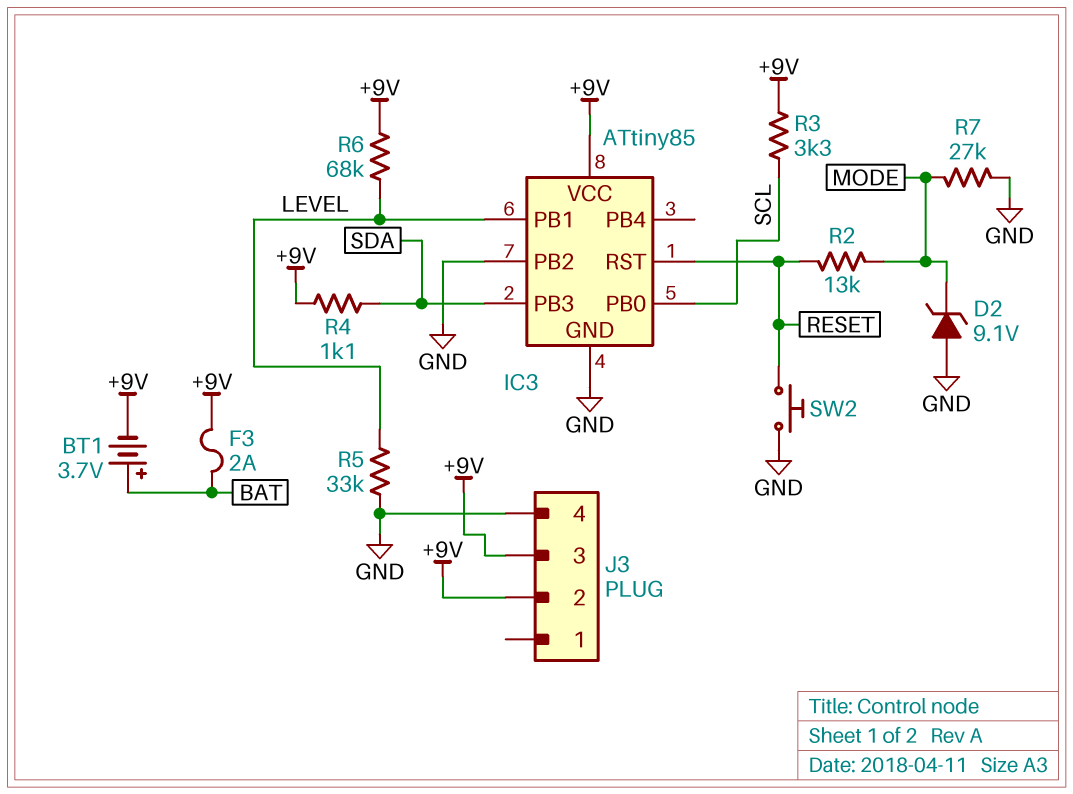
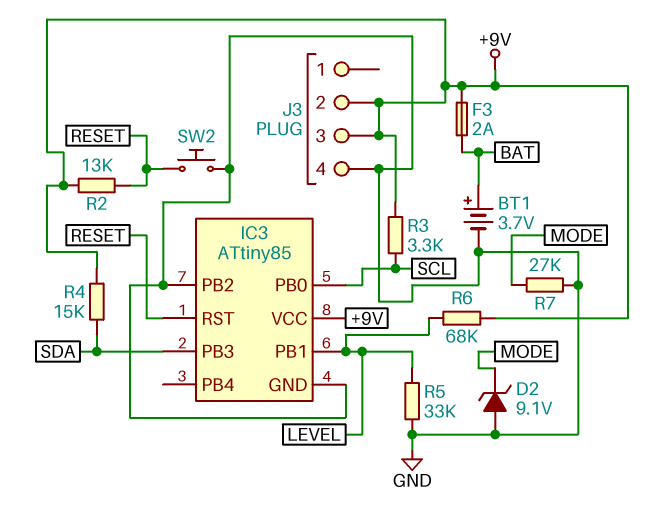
BT1: 3.7V (plus BAT, minus +9V) -> 3.7V (plus BAT, minus GND)
R2: 13k (MODE, RESET) -> 13k (+9V, RESET)
R4: 1.1k (+9V, SDA) -> 15k (+9V, SDA)

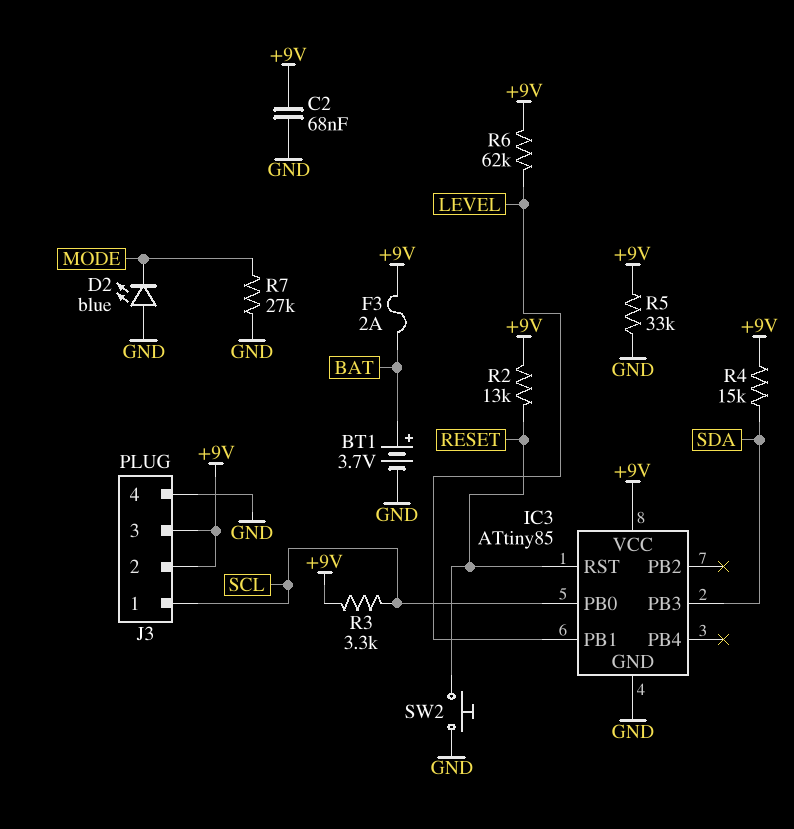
C2: none -> 68nF (+9V, GND)
D2: zener 9.1V (A GND, K MODE) -> LED blue (A GND, K MODE)
IC3 pin PB2: GND -> none
J3 pin 1: none -> SCL
R5: 33k (GND, LEVEL) -> 33k (+9V, GND)
R6: 68k (+9V, LEVEL) -> 62k (+9V, LEVEL)

